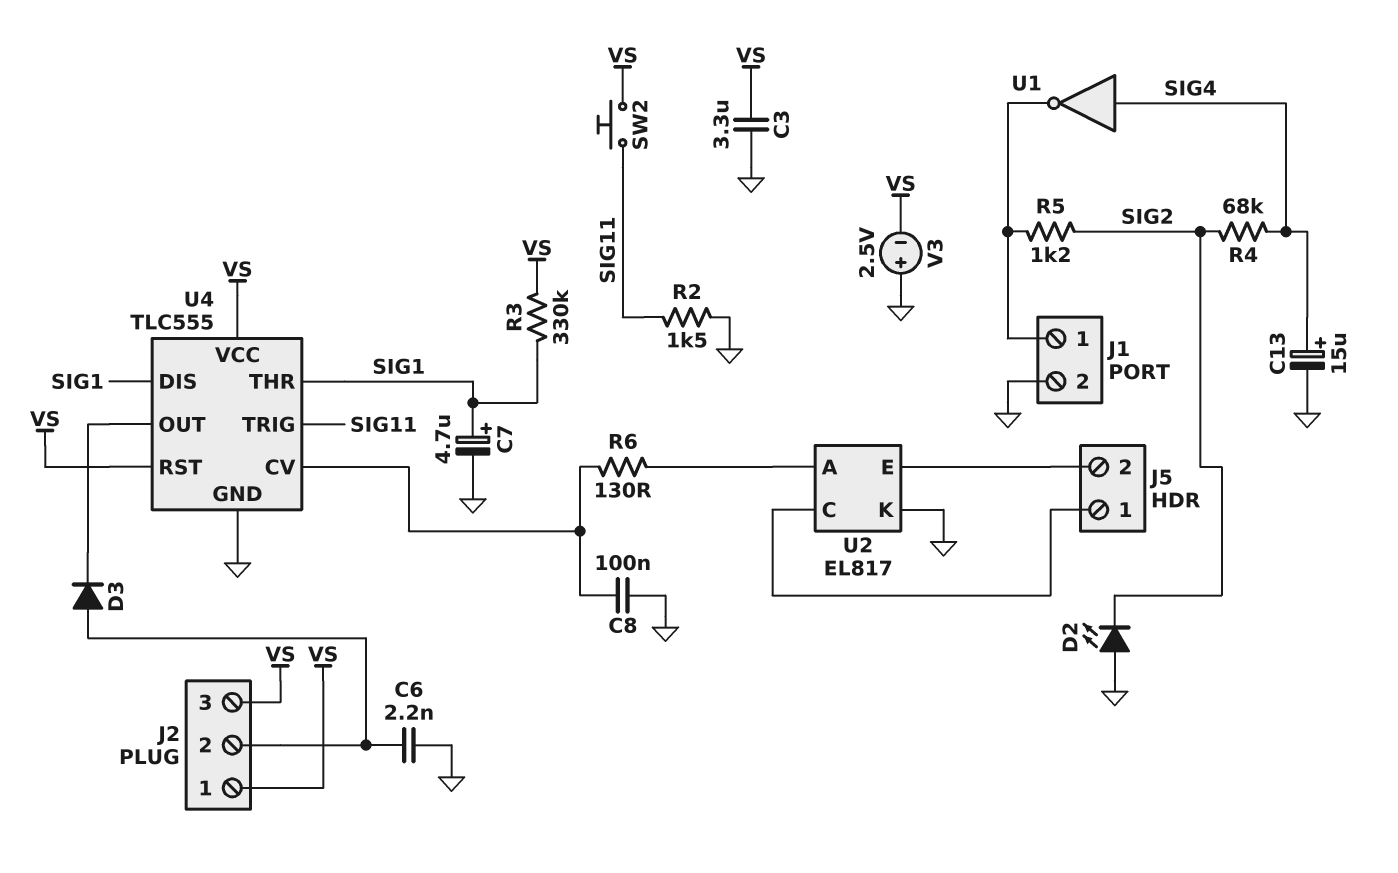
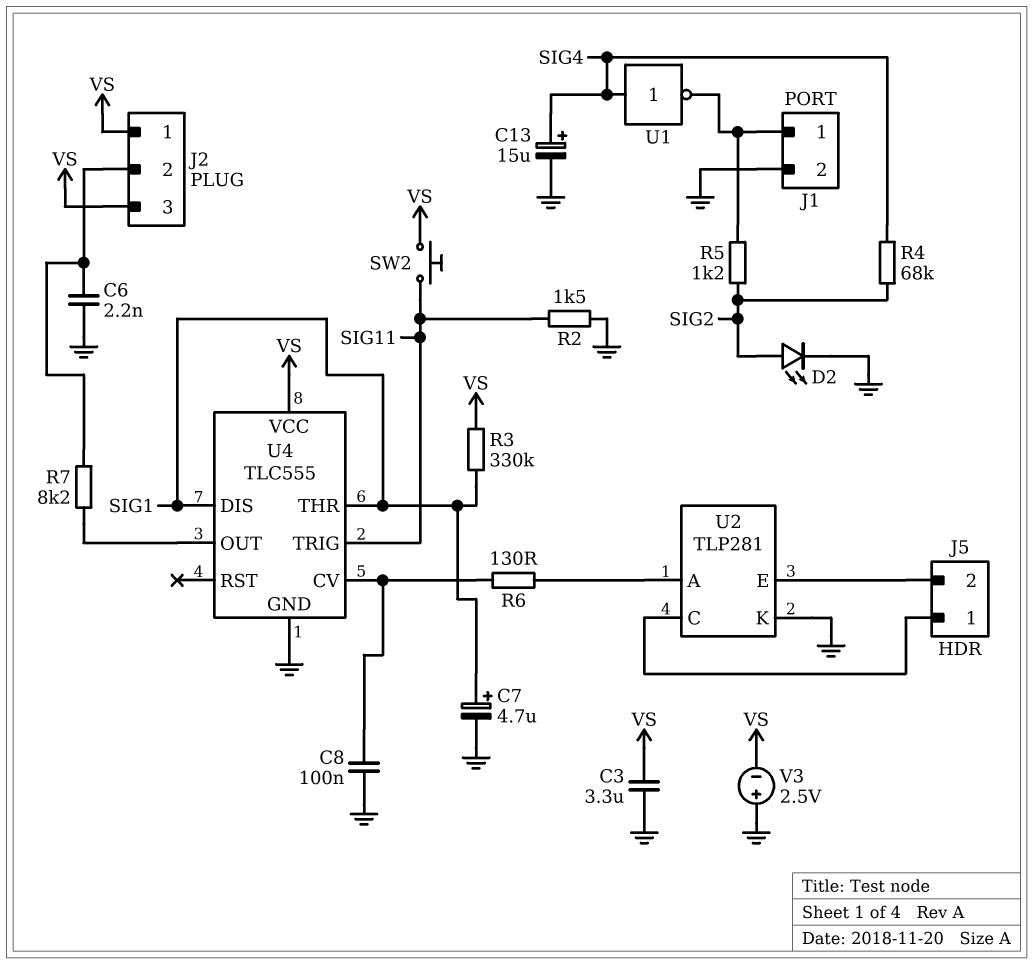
D2: LED (A GND, K SIG2) -> LED (A SIG2, K GND)
D3: diode (A J2/2, K U4/OUT) -> none
R7: none -> 8.2k (J2/2, U4/OUT)
U2: EL817 -> TLP281
U4 pin RST: VS -> none

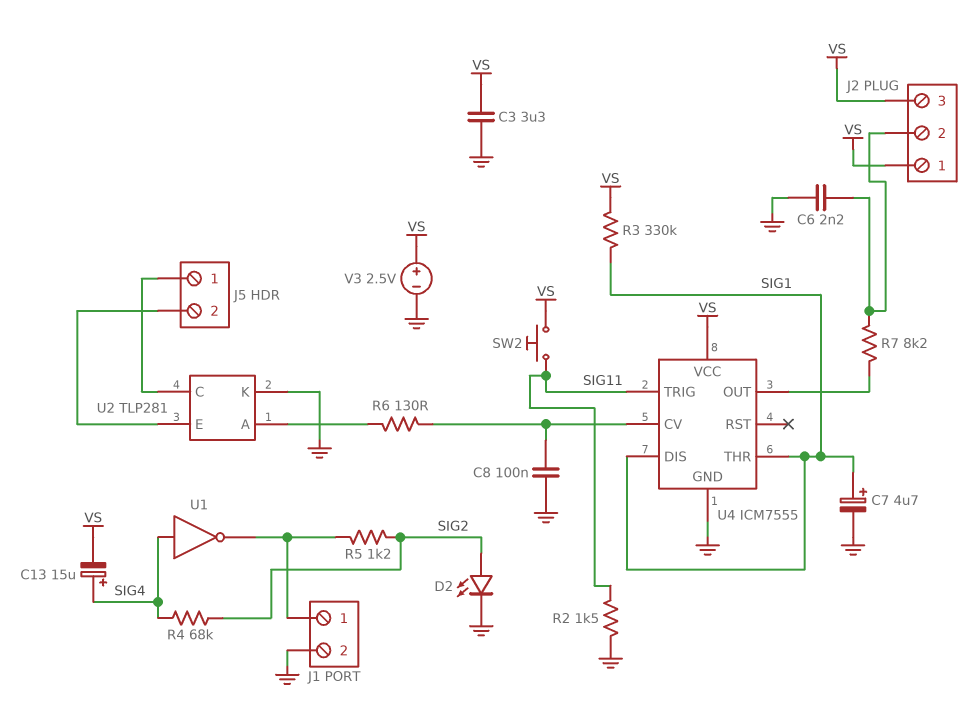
C13: 15uF (plus SIG4, minus GND) -> 15uF (plus SIG4, minus VS)
U4: TLC555 -> ICM7555
V3: 2.5V (plus GND, minus VS) -> 2.5V (plus VS, minus GND)

